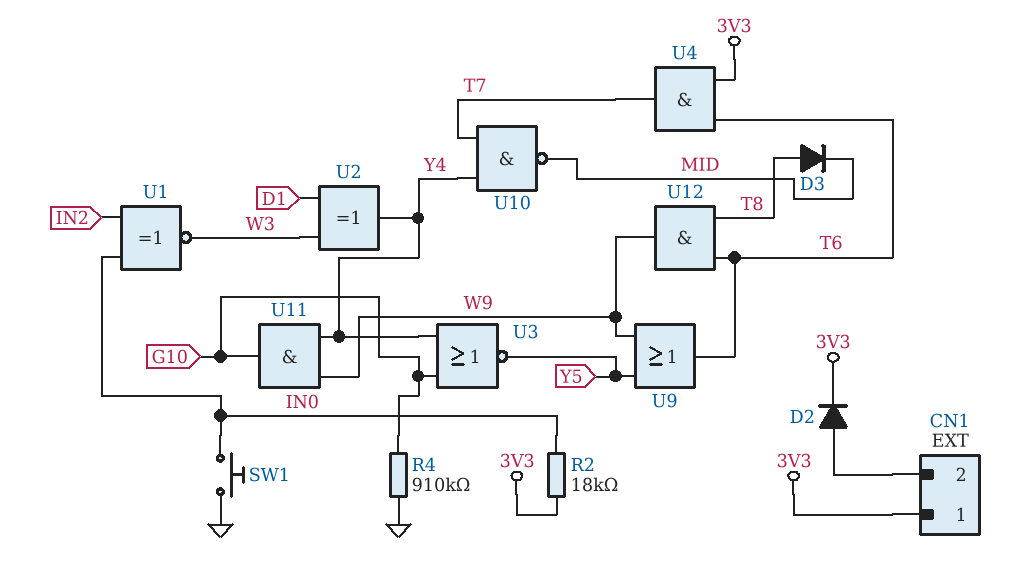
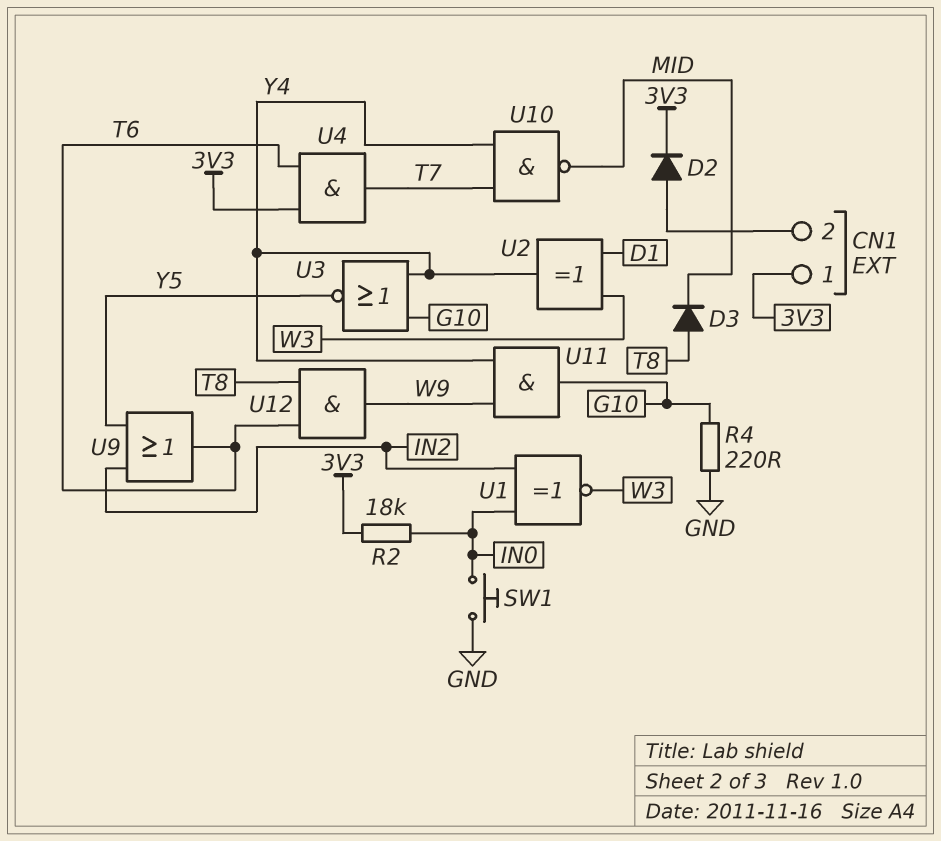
R4: 910k (G10, GND) -> 220 (G10, GND)
U9: OR (in W9, in Y5, out T6) -> OR (in IN2, in Y5, out T6)

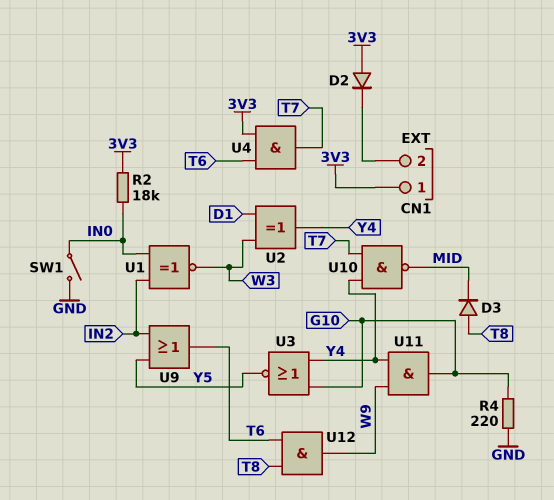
D2: diode (A CN1/2, K 3V3) -> diode (A 3V3, K CN1/2)
SW1: button (GND, IN0) -> switch (GND, IN0)

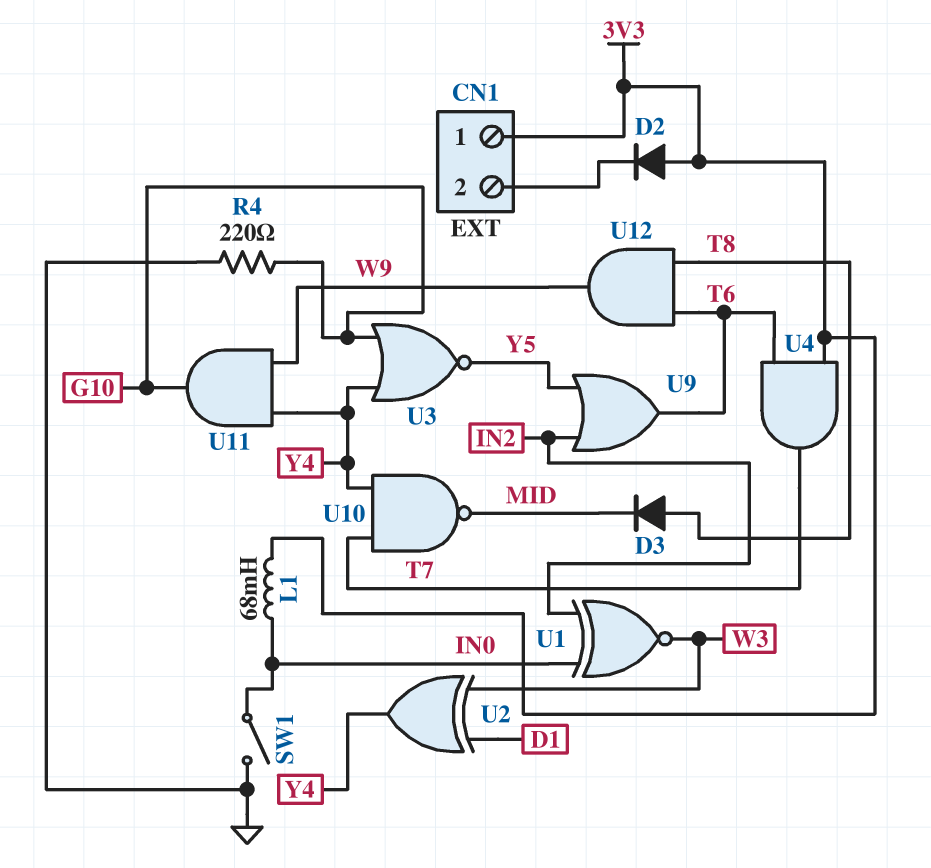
L1: none -> 68mH (3V3, IN0)
R2: 18k (3V3, IN0) -> none

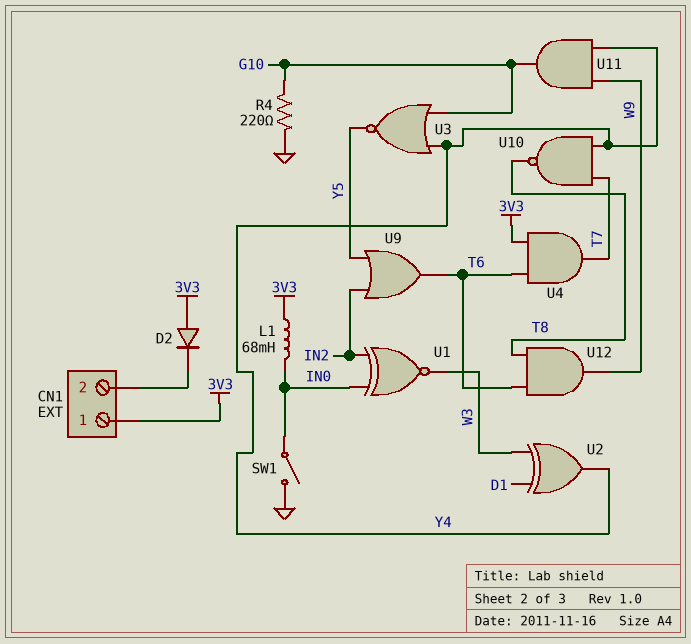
D3: diode (A T8, K MID) -> none
U10: NAND (in T7, in Y4, out MID) -> NAND (in T7, in Y4, out T8)

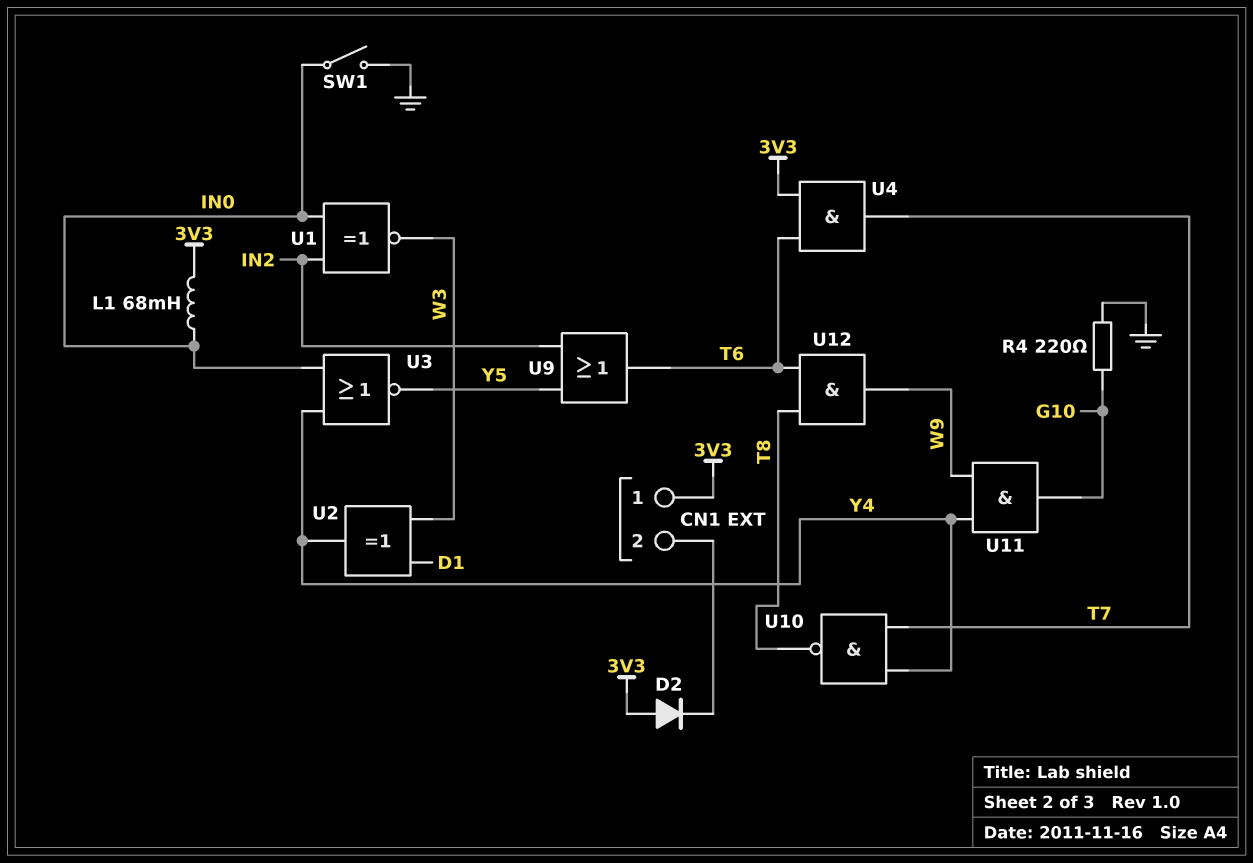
U3: NOR (in G10, in Y4, out Y5) -> NOR (in IN0, in Y4, out Y5)

